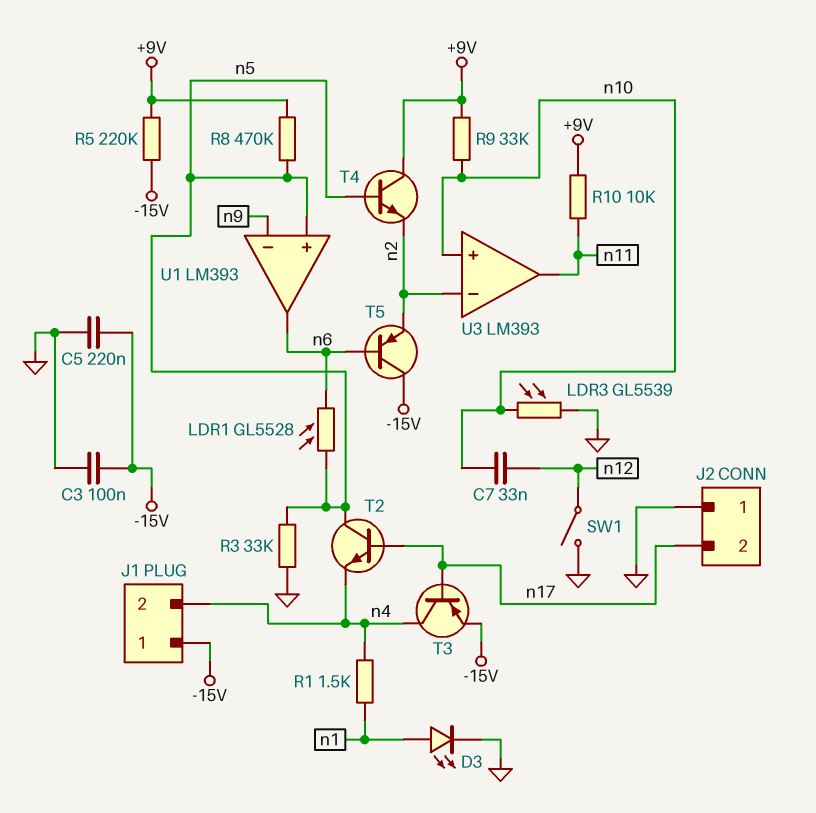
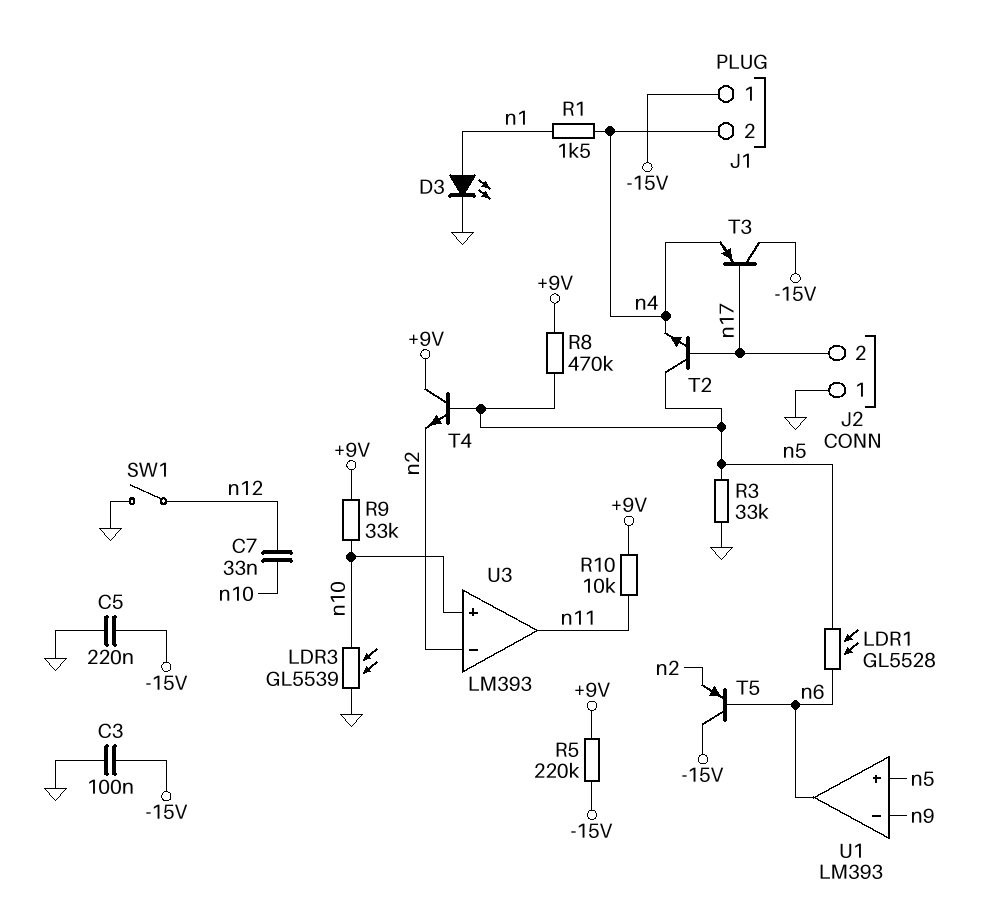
T3: PNP (B n17, C n4, E -15V) -> PNP (B n17, C -15V, E n4)

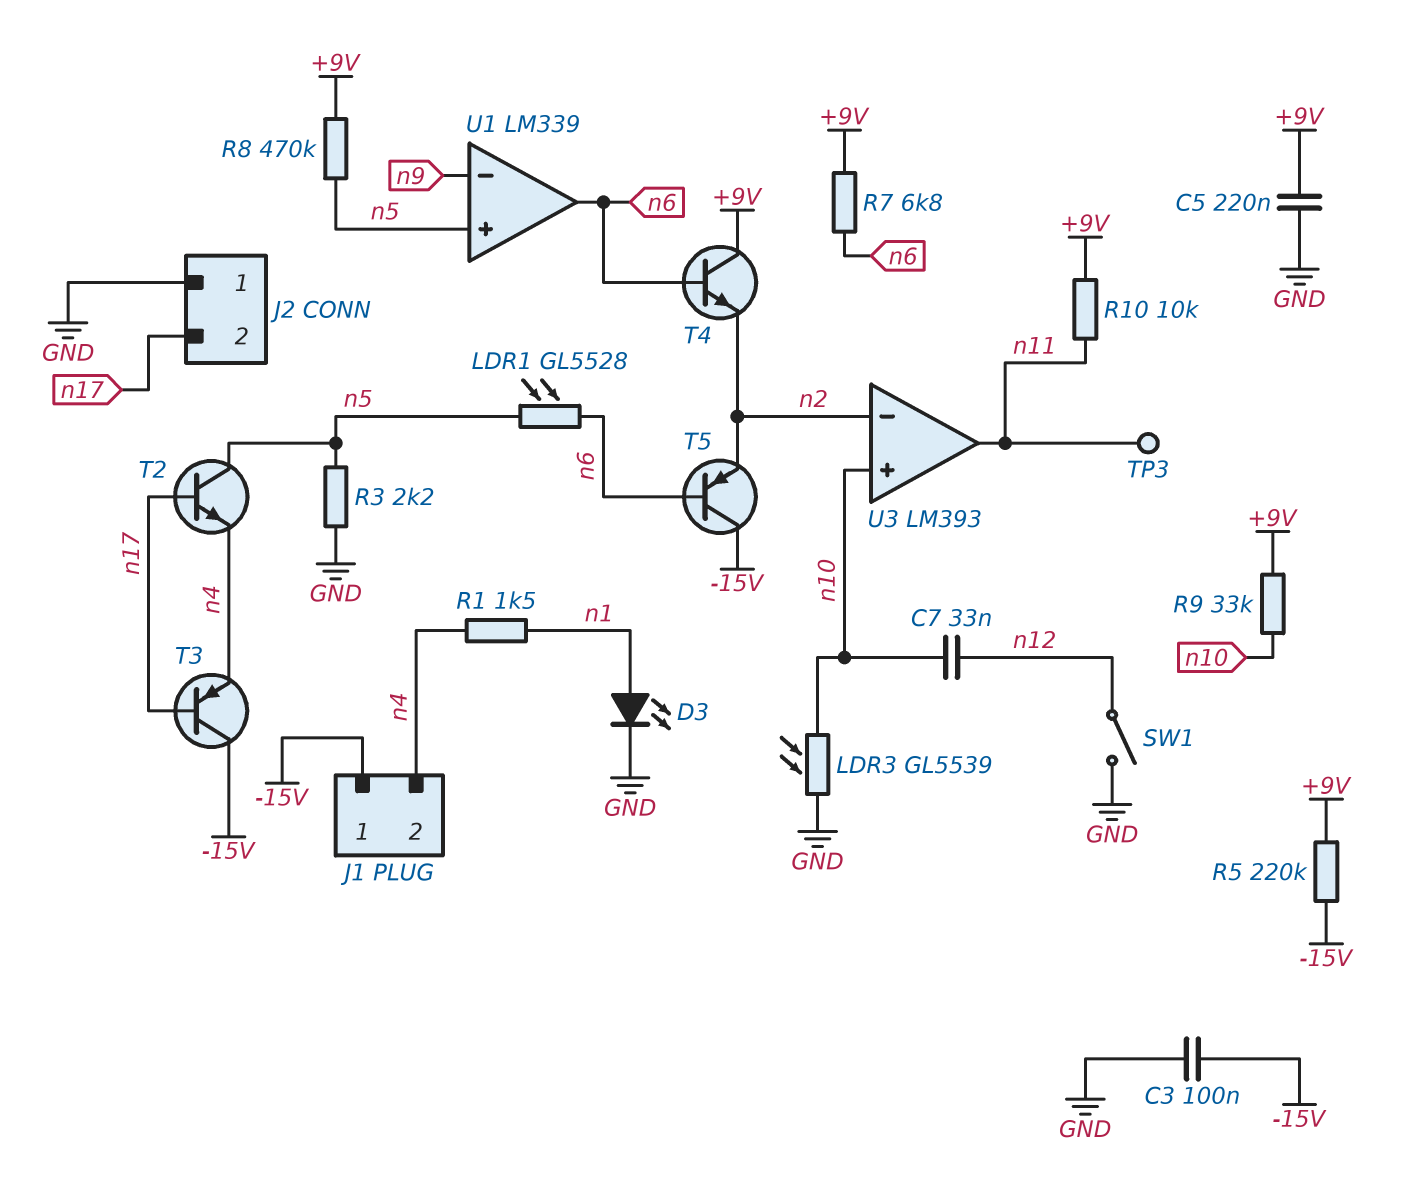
C5: 220nF (-15V, GND) -> 220nF (+9V, GND)
R3: 33k (GND, n5) -> 2.2k (GND, n5)
R7: none -> 6.8k (+9V, n6)
T4: NPN (B n5, C +9V, E n2) -> NPN (B n6, C +9V, E n2)
TP3: none -> test point (n11)
U1: LM393 -> LM339

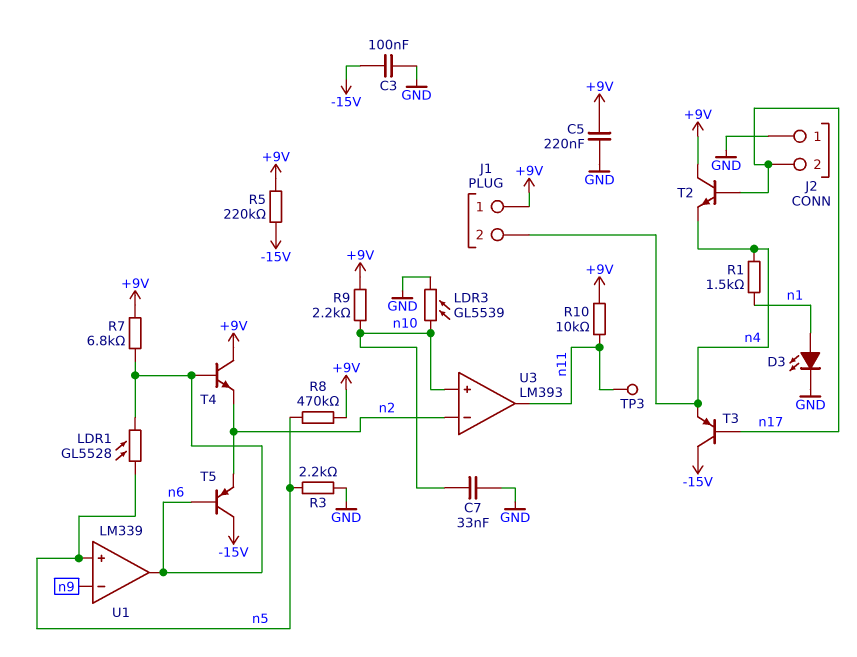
C7: 33nF (n10, n12) -> 33nF (GND, n10)
J1 pin 1: -15V -> +9V
R9: 33k (+9V, n10) -> 2.2k (+9V, n10)
SW1: switch (GND, n12) -> none
T2: NPN (B n17, C n5, E n4) -> NPN (B n17, C +9V, E n4)

